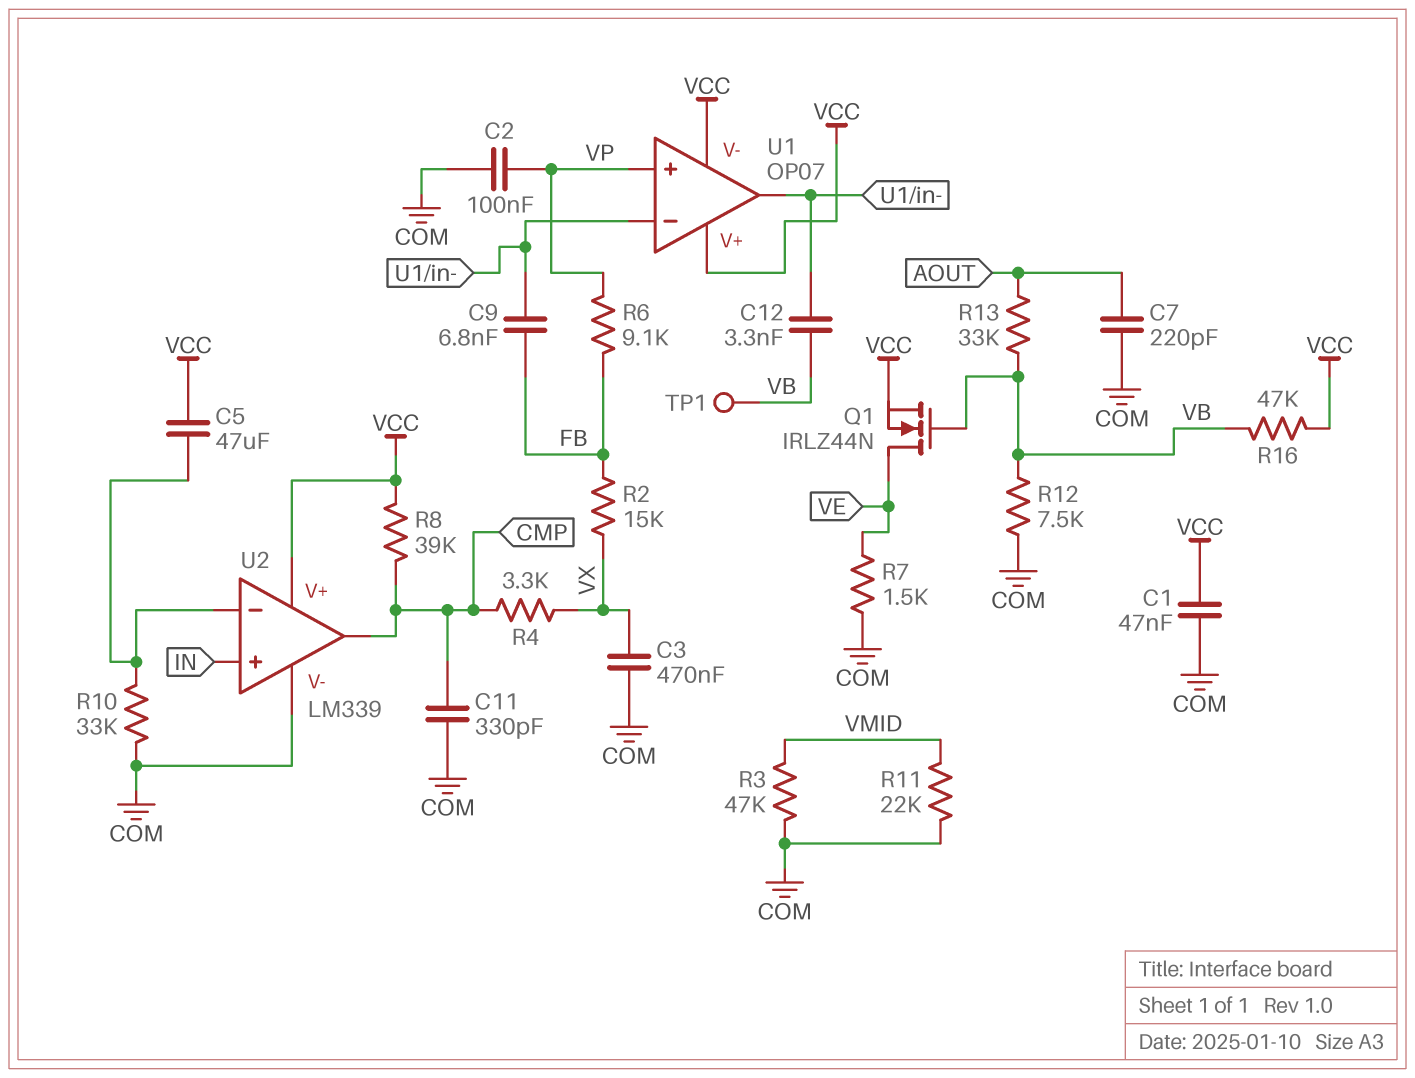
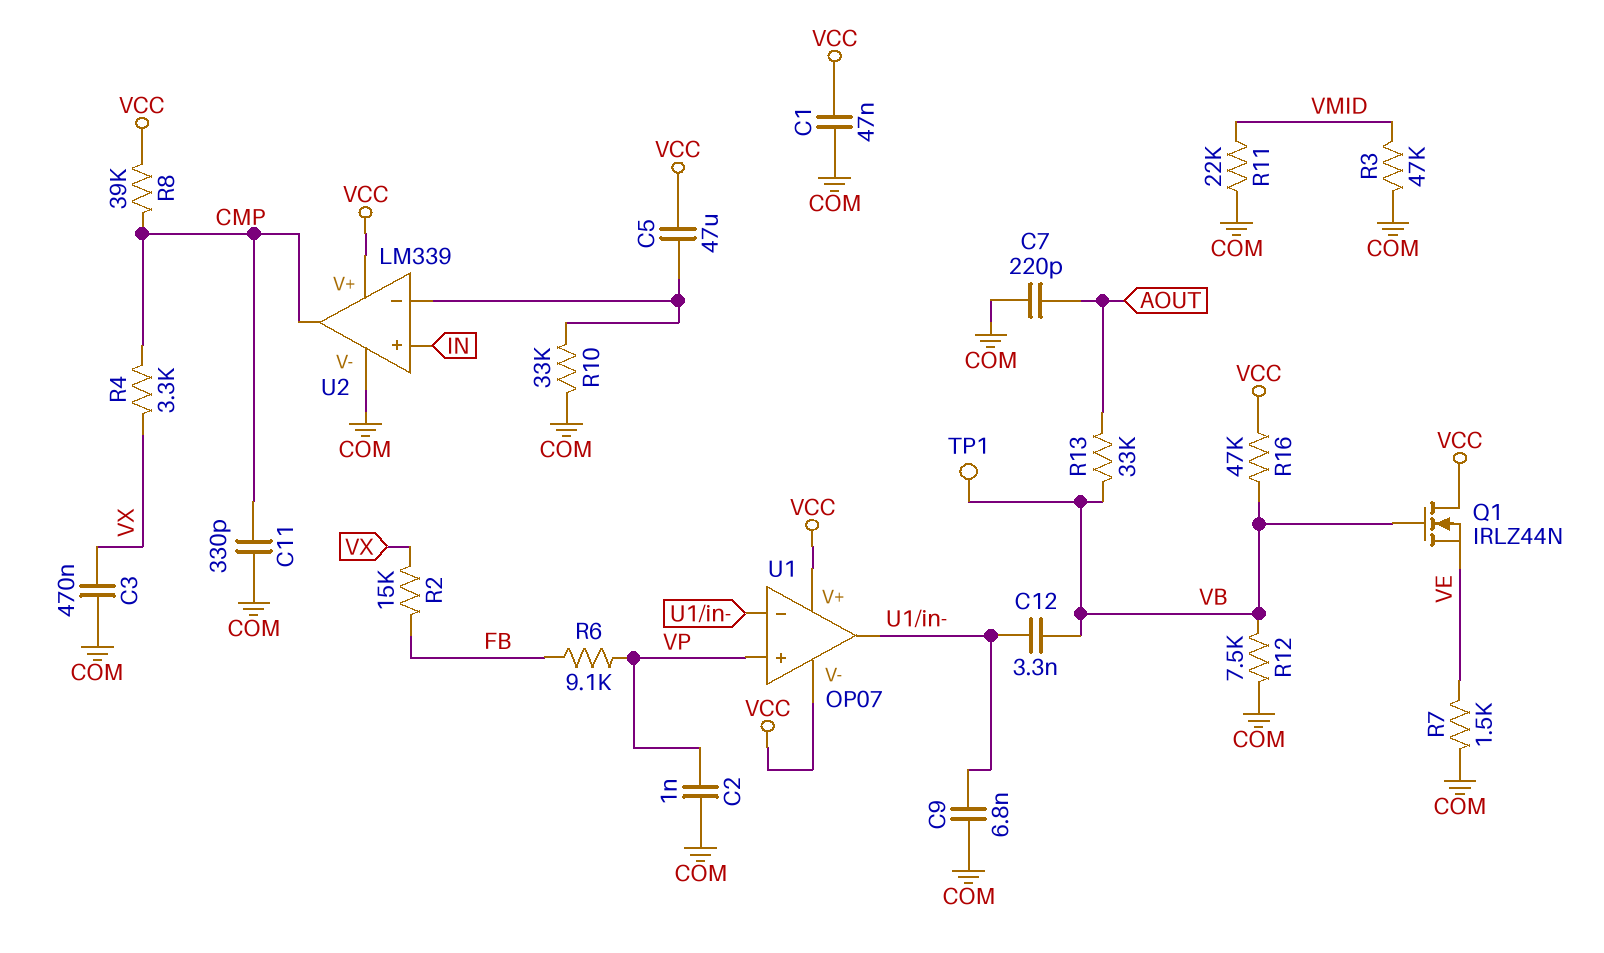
C2: 100nF (COM, VP) -> 1nF (COM, VP)
C9: 6.8nF (FB, U1/in-) -> 6.8nF (COM, U1/in-)
Q1: NMOS IRLZ44N (G VB, D VE, S VCC) -> NMOS IRLZ44N (G VB, D VCC, S VE)

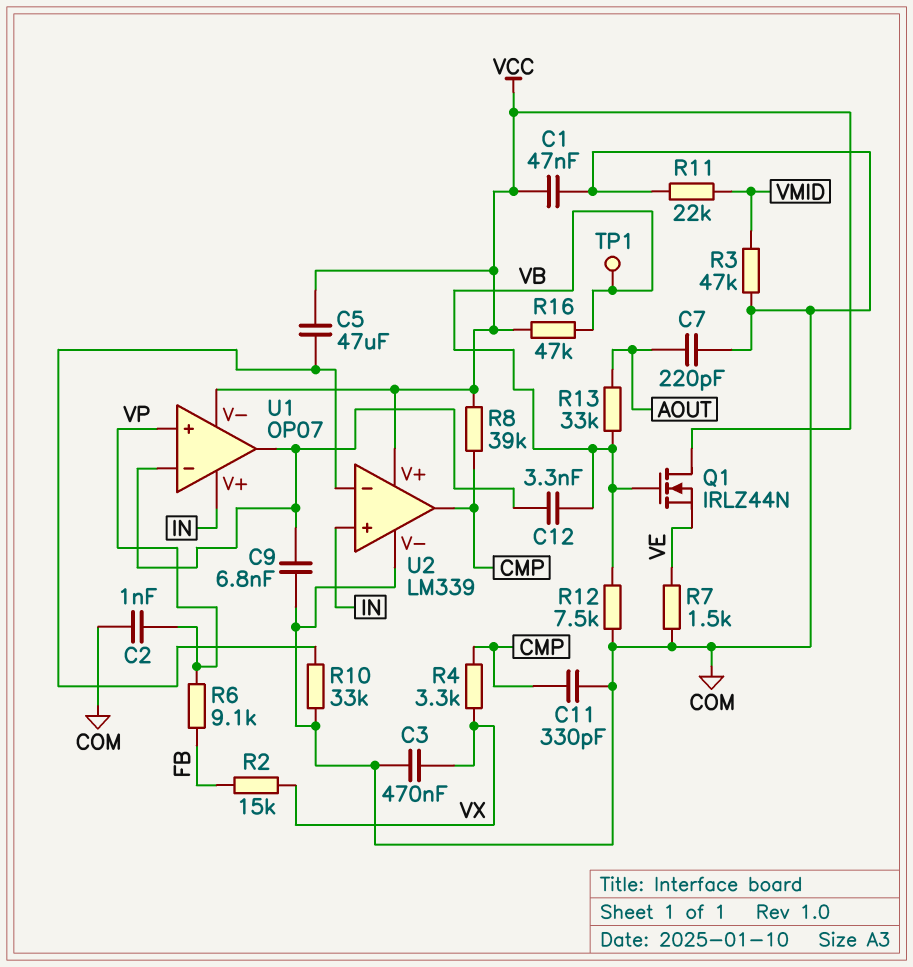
U1 pin V+: VCC -> IN

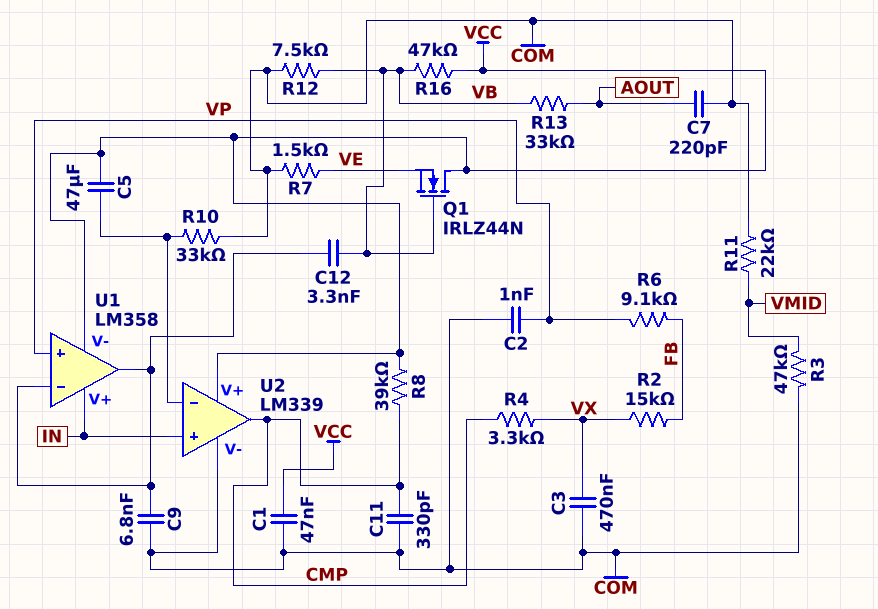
TP1: test point (VB) -> none
U1: OP07 -> LM358

